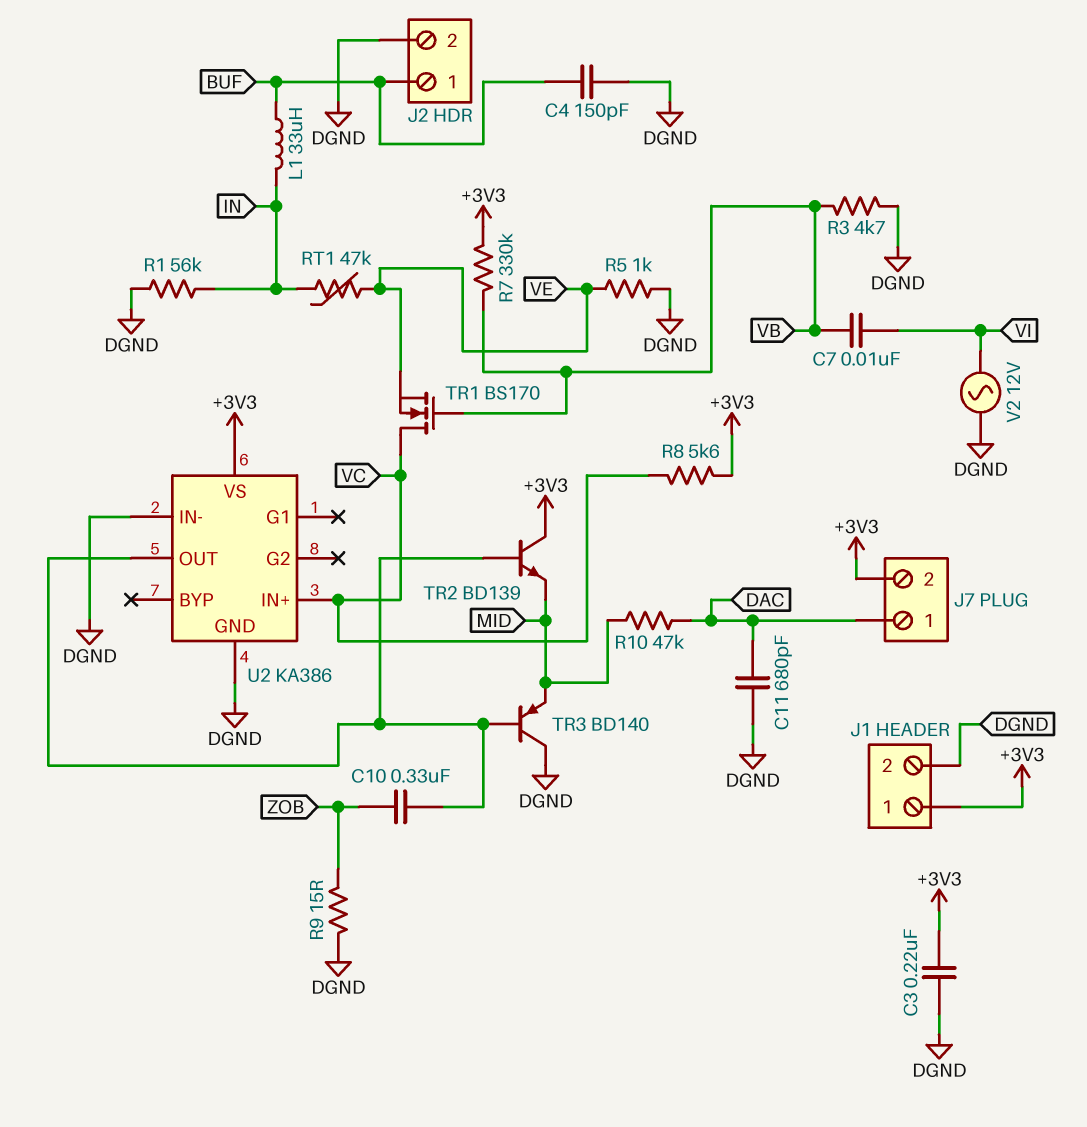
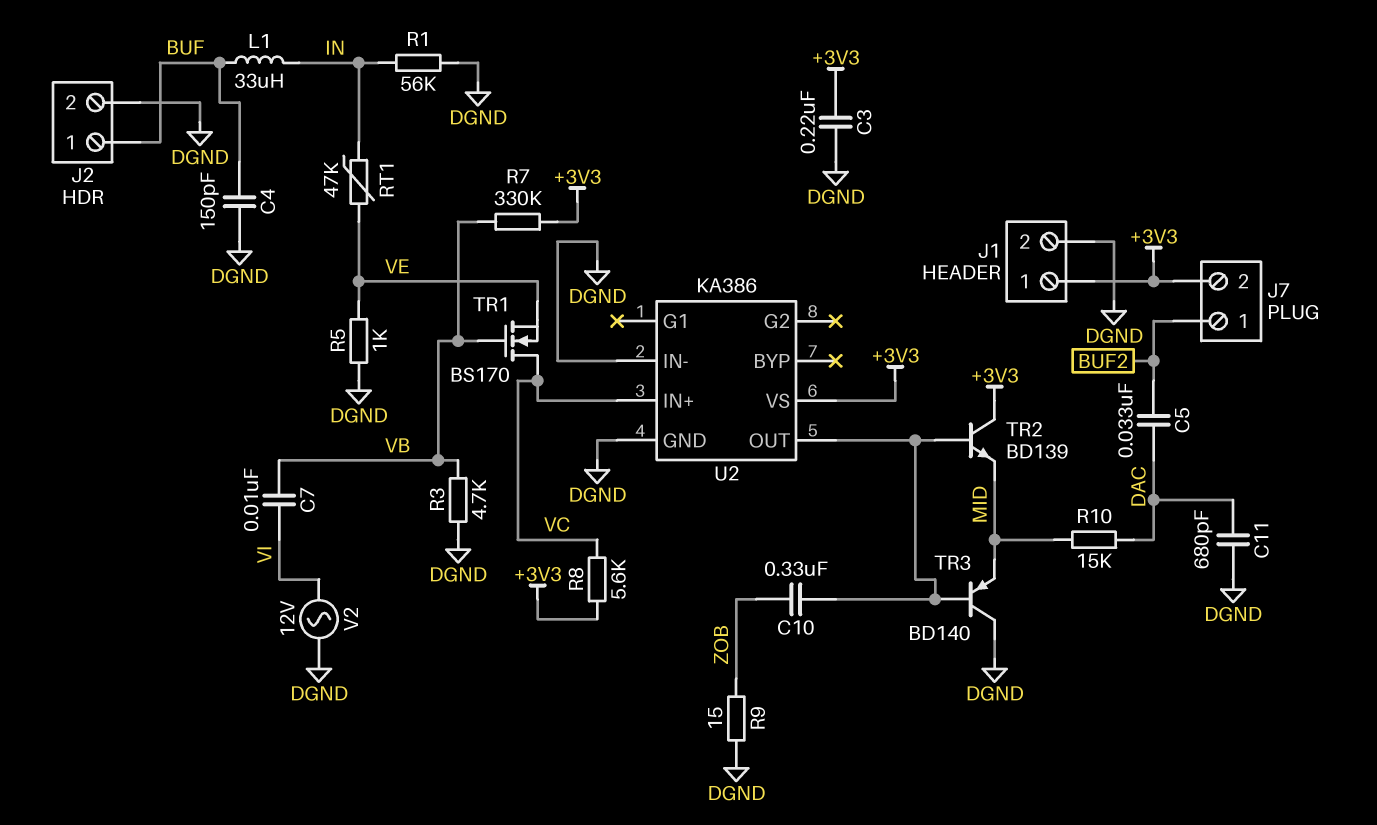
C5: none -> 33nF (BUF2, DAC)
J7 pin 1: DAC -> BUF2
R10: 47k (DAC, MID) -> 15k (DAC, MID)

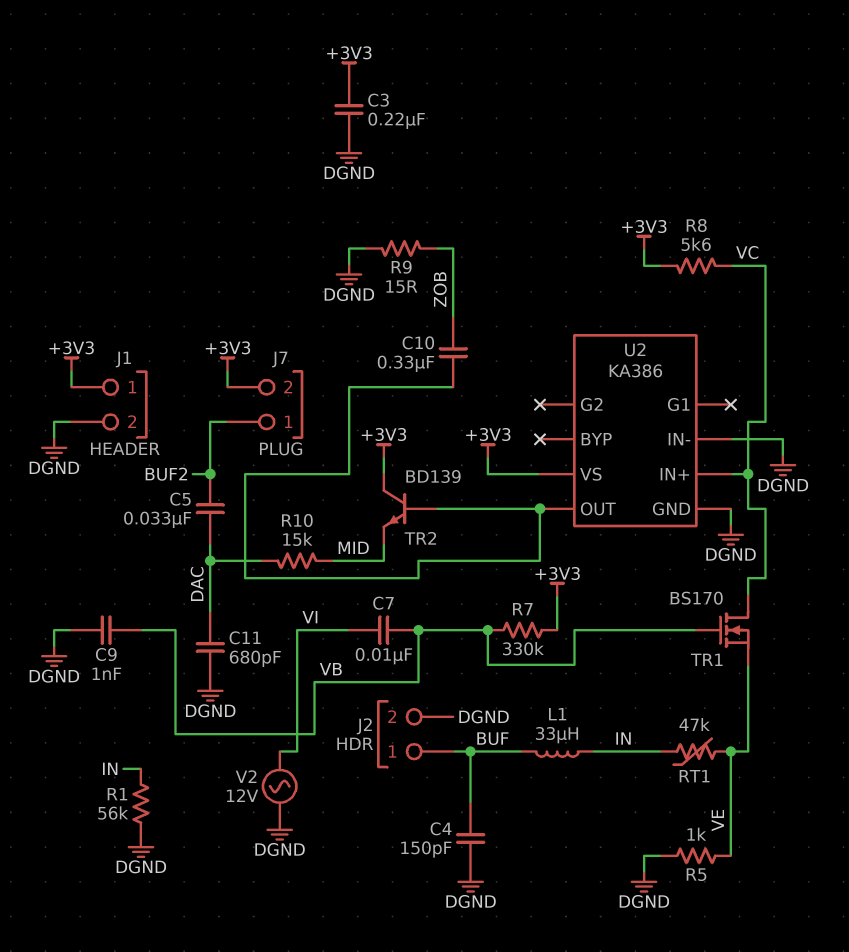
C9: none -> 1nF (DGND, VB)
R3: 4.7k (DGND, VB) -> none
TR3: PNP BD140 (B U2/OUT, C DGND, E MID) -> none

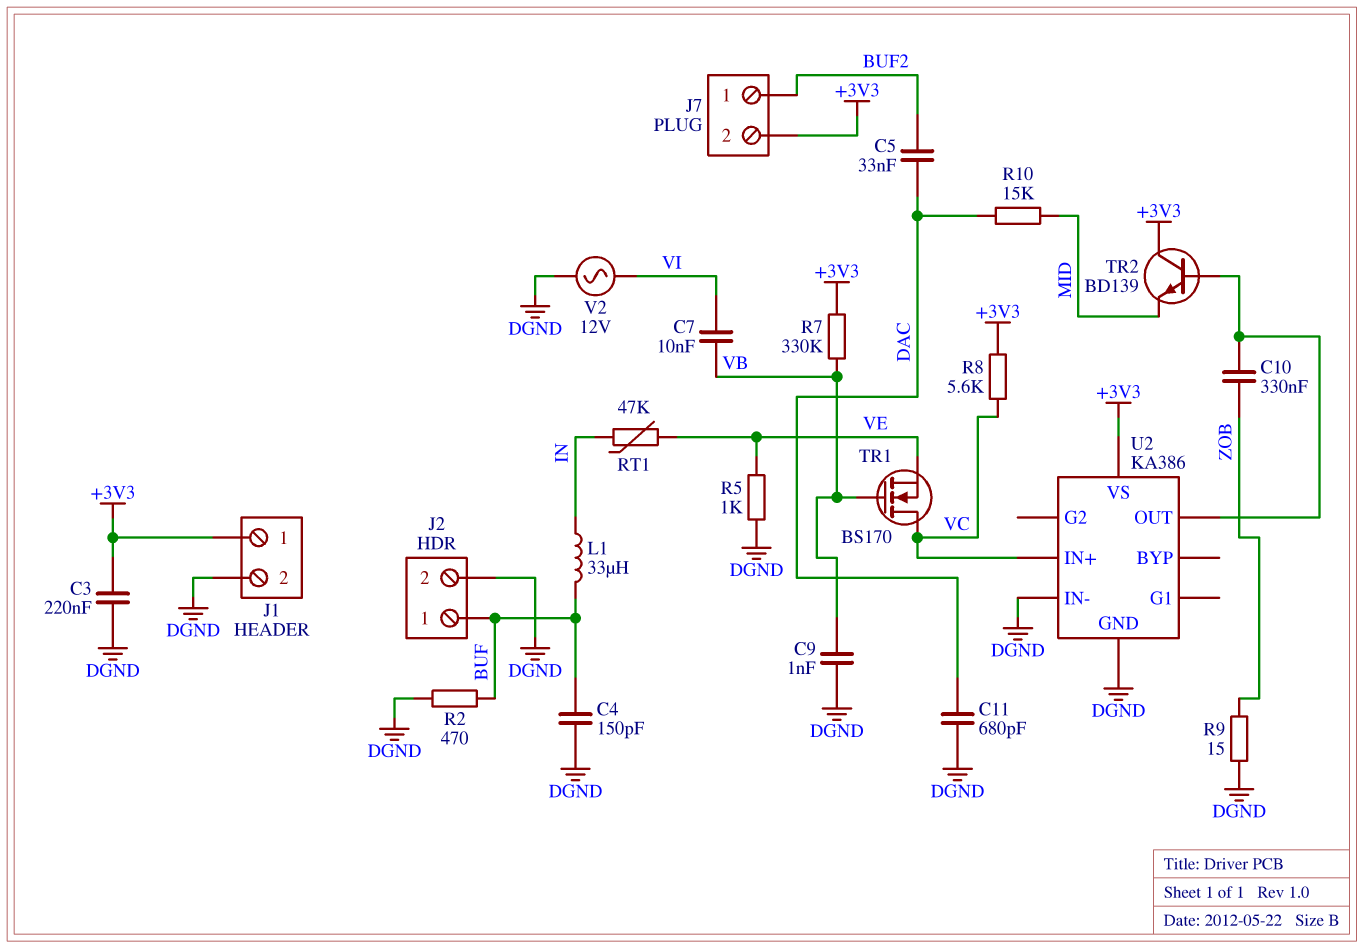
R1: 56k (DGND, IN) -> none
R2: none -> 470 (BUF, DGND)

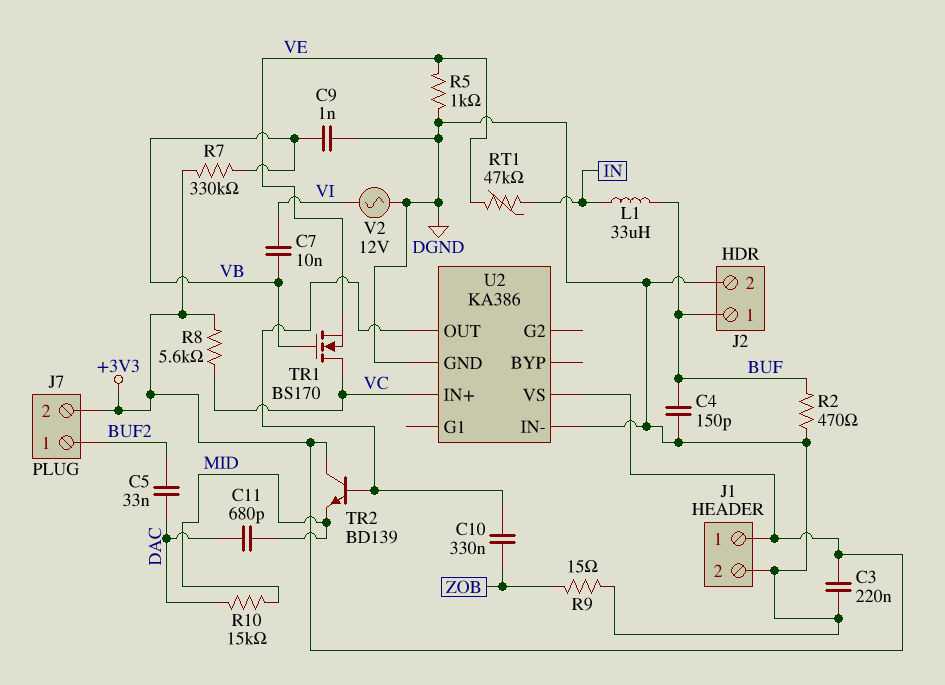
C11: 680pF (DAC, DGND) -> 680pF (DAC, MID)

